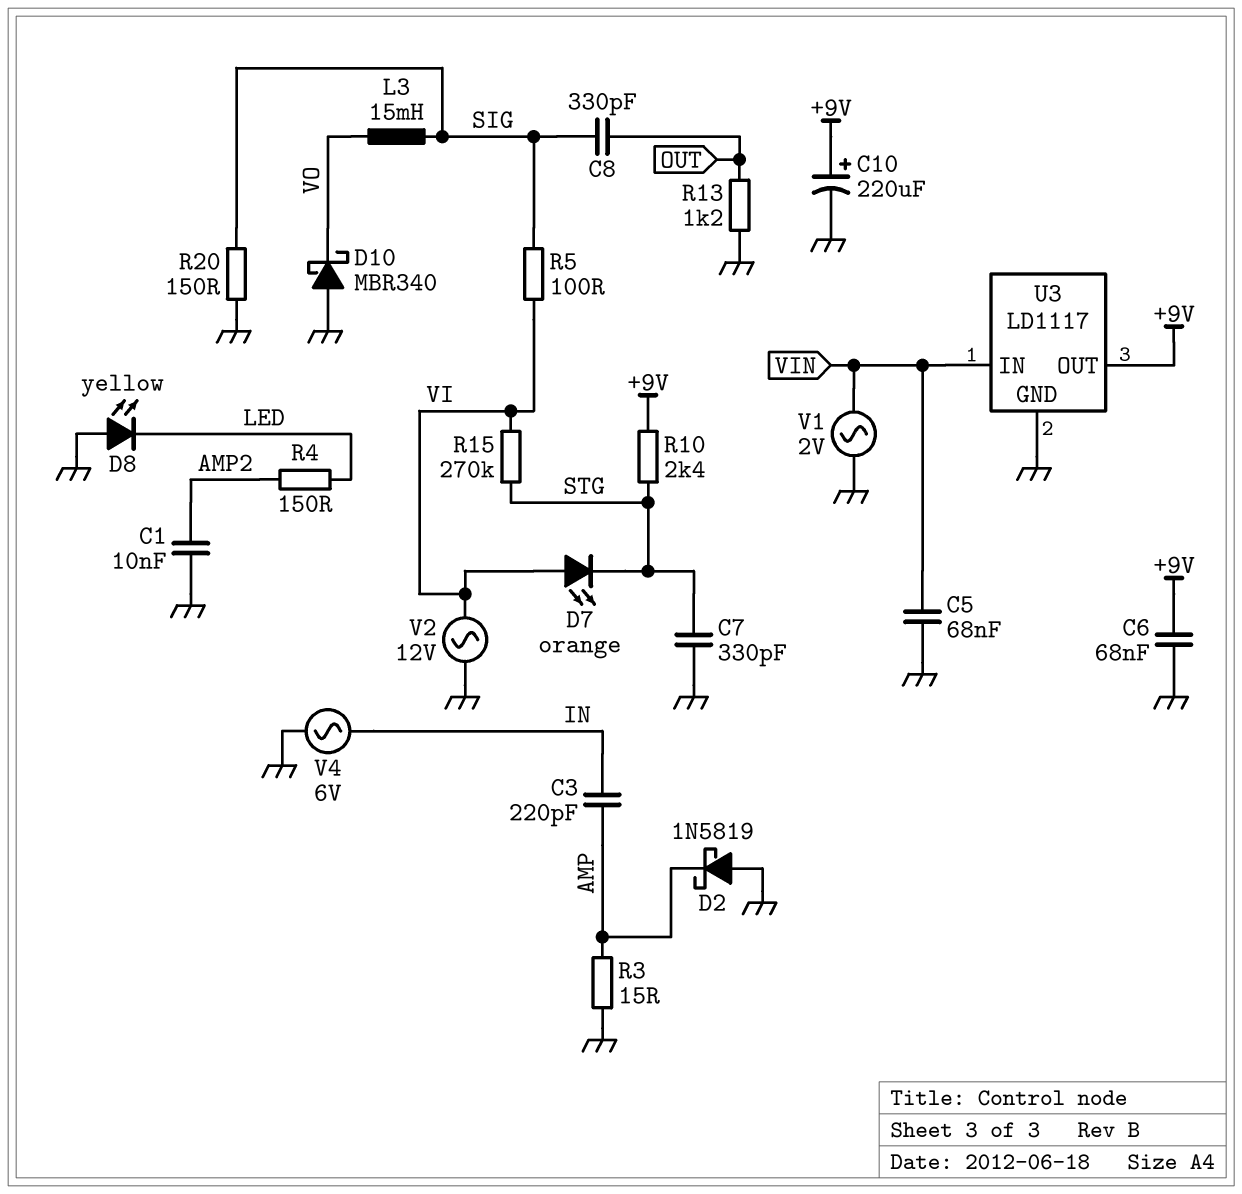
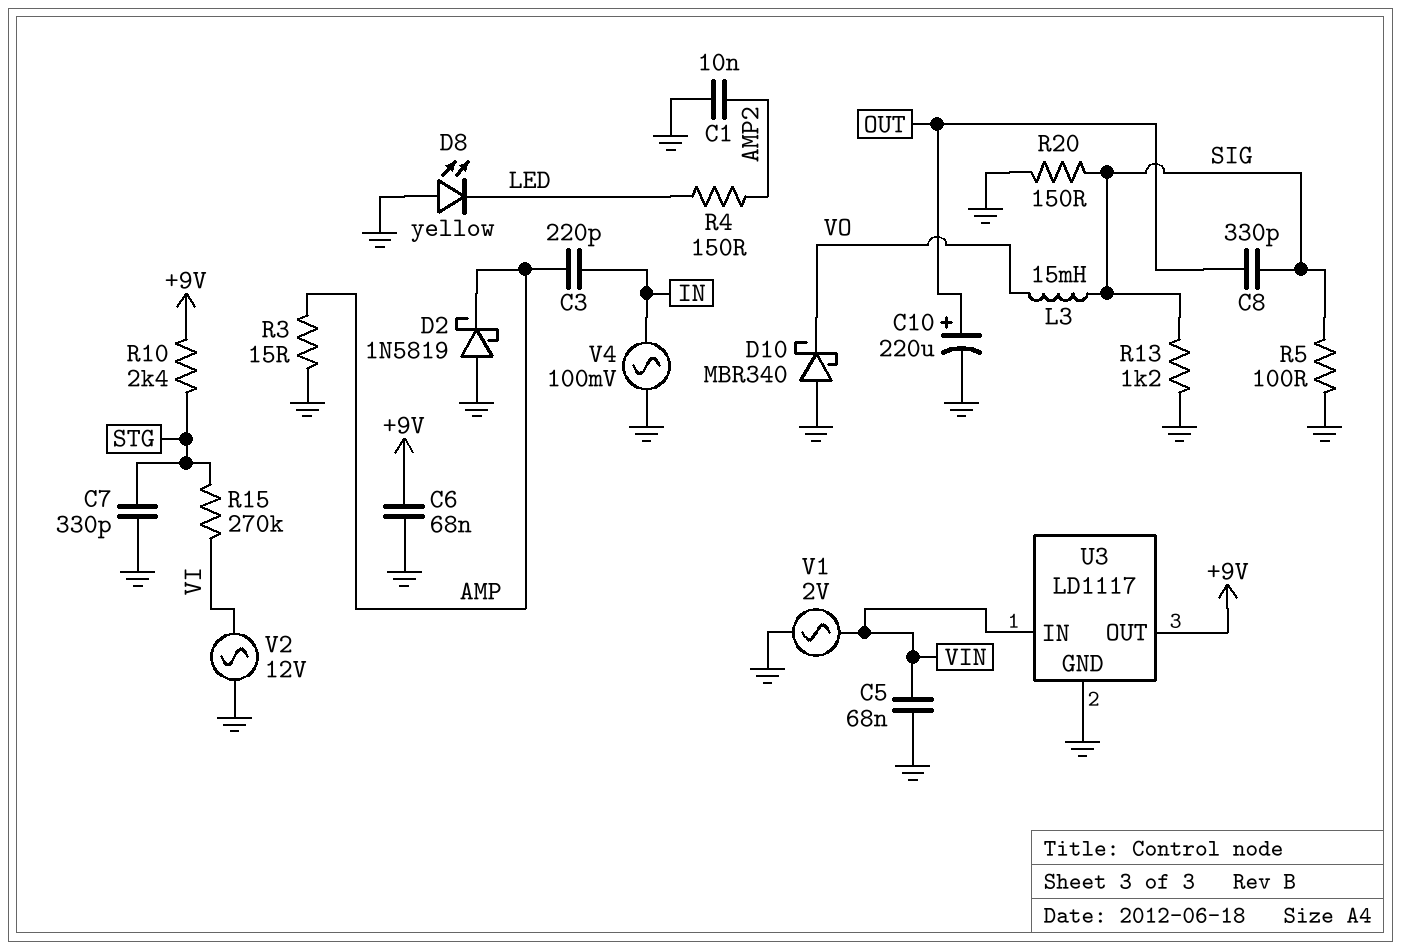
C10: 220uF (plus +9V, minus GND) -> 220uF (plus OUT, minus GND)
D7: LED orange (A VI, K STG) -> none
R5: 100 (SIG, VI) -> 100 (GND, SIG)
R13: 1.2k (GND, OUT) -> 1.2k (GND, SIG)
V4: AC 6V (GND, IN) -> AC 100mV (GND, IN)

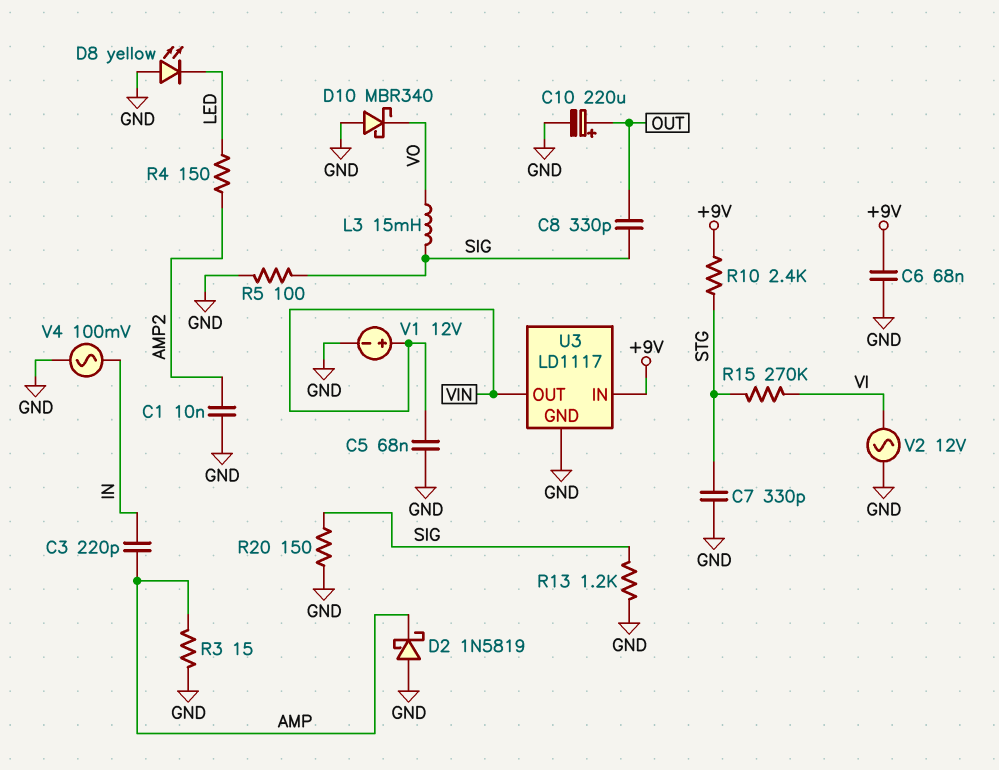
U3 pin IN: VIN -> +9V
U3 pin OUT: +9V -> VIN
V1: AC 2V (GND, VIN) -> 12V (plus VIN, minus GND)

